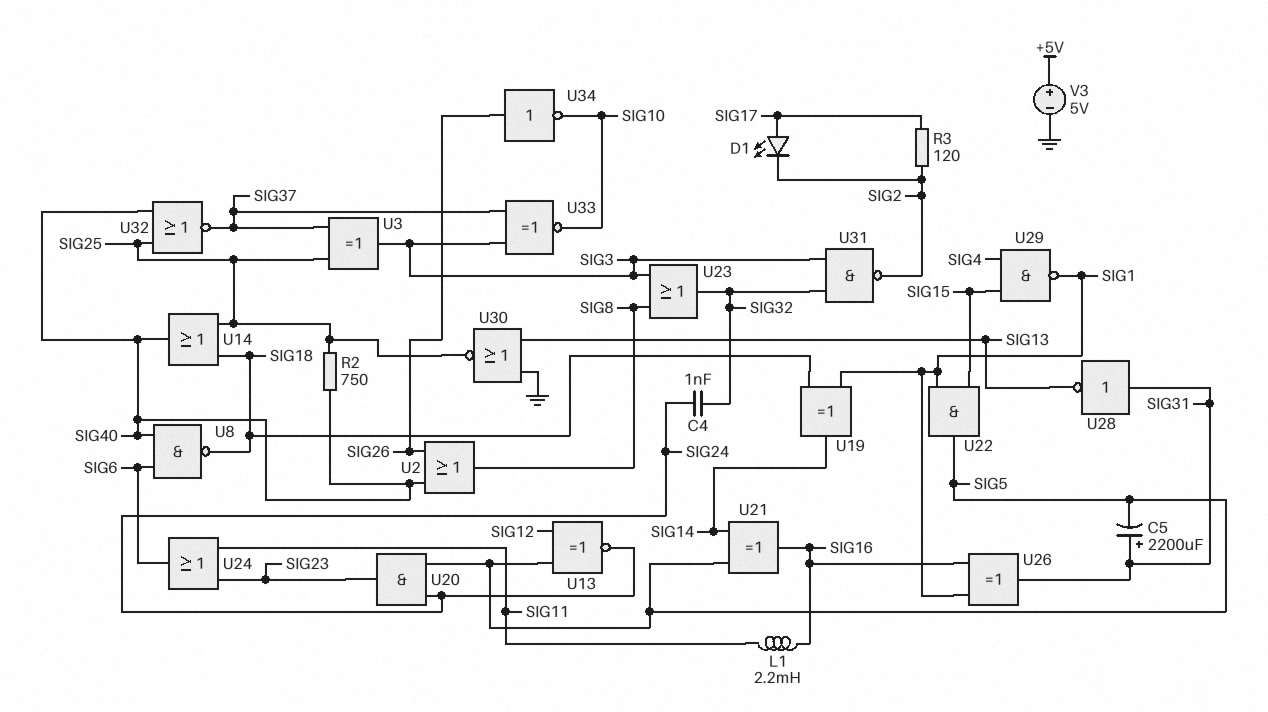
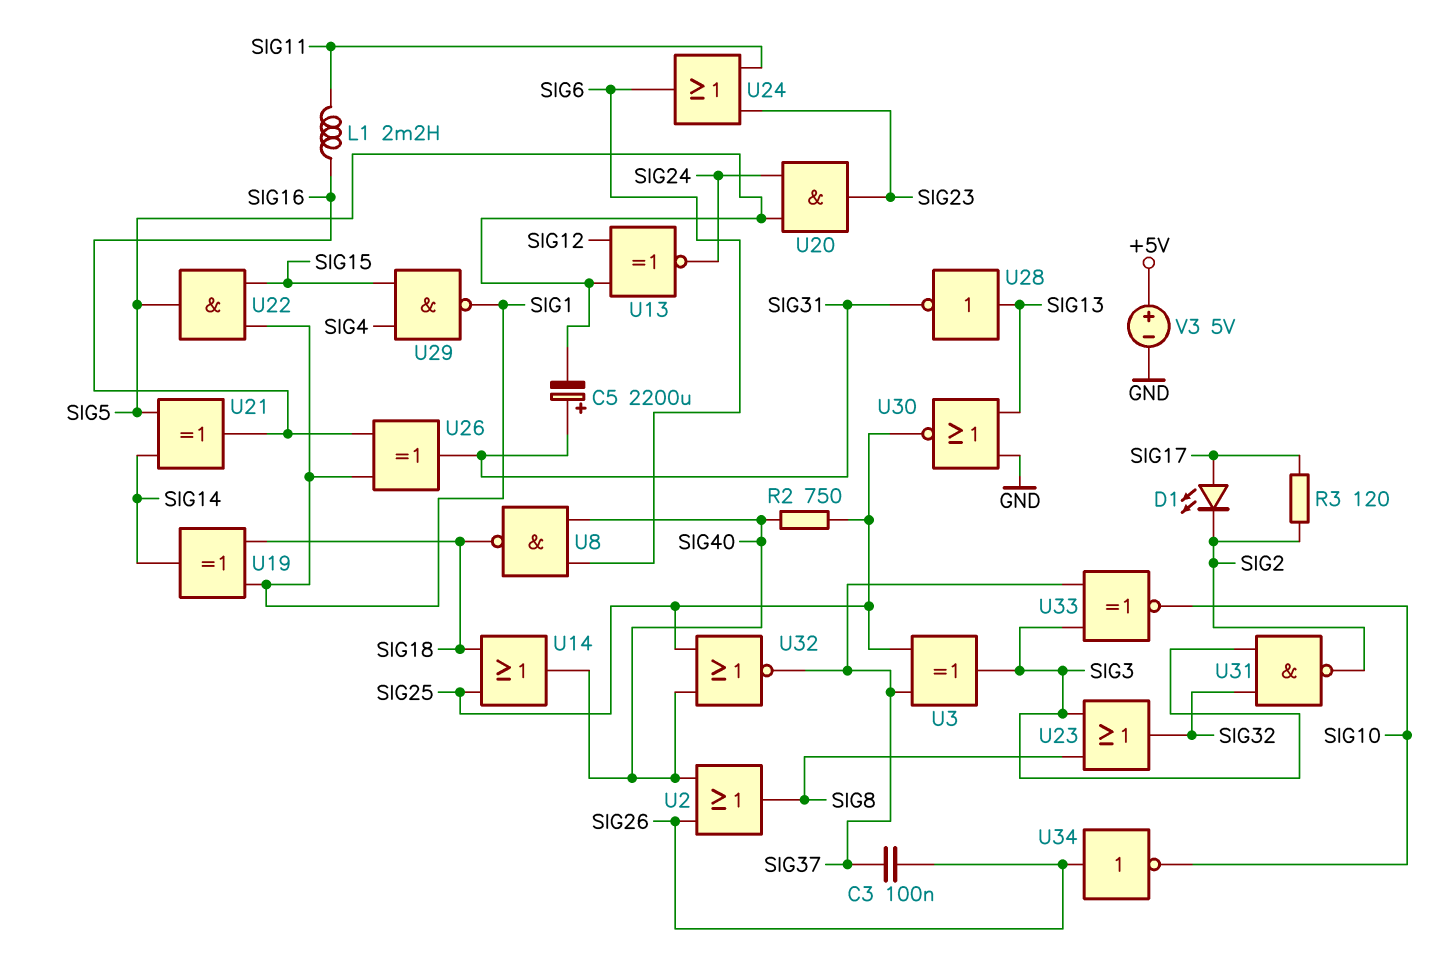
C3: none -> 100nF (SIG26, SIG37)
C4: 1nF (SIG24, SIG32) -> none
U28: NOT (in SIG31, out SIG13) -> NOT (in SIG13, out SIG31)

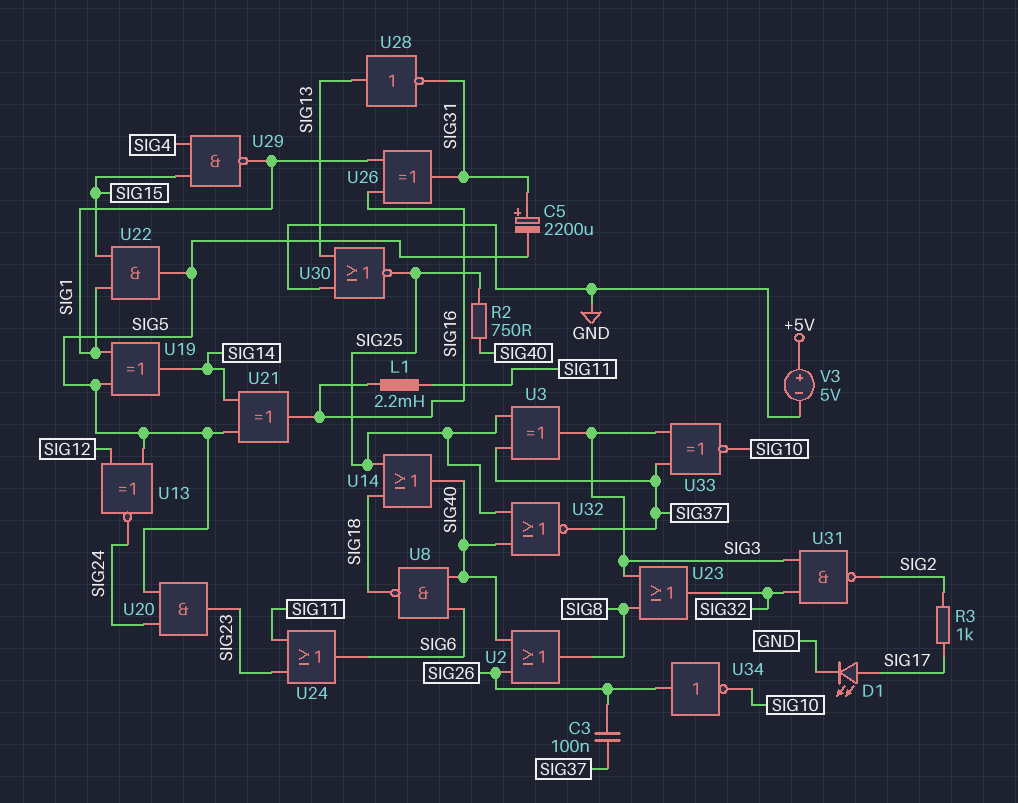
D1: LED (A SIG17, K SIG2) -> LED (A SIG17, K GND)
R3: 120 (SIG2, SIG17) -> 1k (SIG2, SIG17)
U19: XOR (in SIG1, in SIG18, out SIG14) -> XOR (in SIG1, in SIG5, out SIG14)

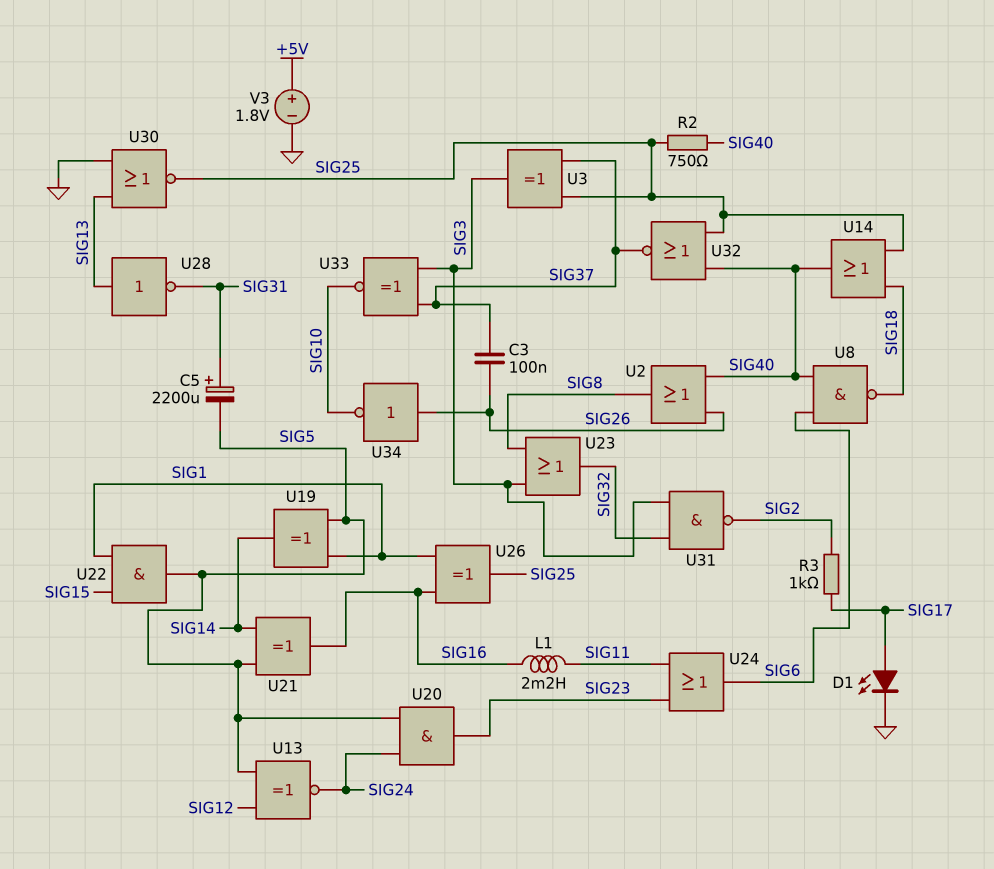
U26: XOR (in SIG1, in SIG16, out SIG31) -> XOR (in SIG1, in SIG16, out SIG25)
U29: NAND (in SIG4, in SIG15, out SIG1) -> none
V3: 5V (plus +5V, minus GND) -> 1.8V (plus +5V, minus GND)

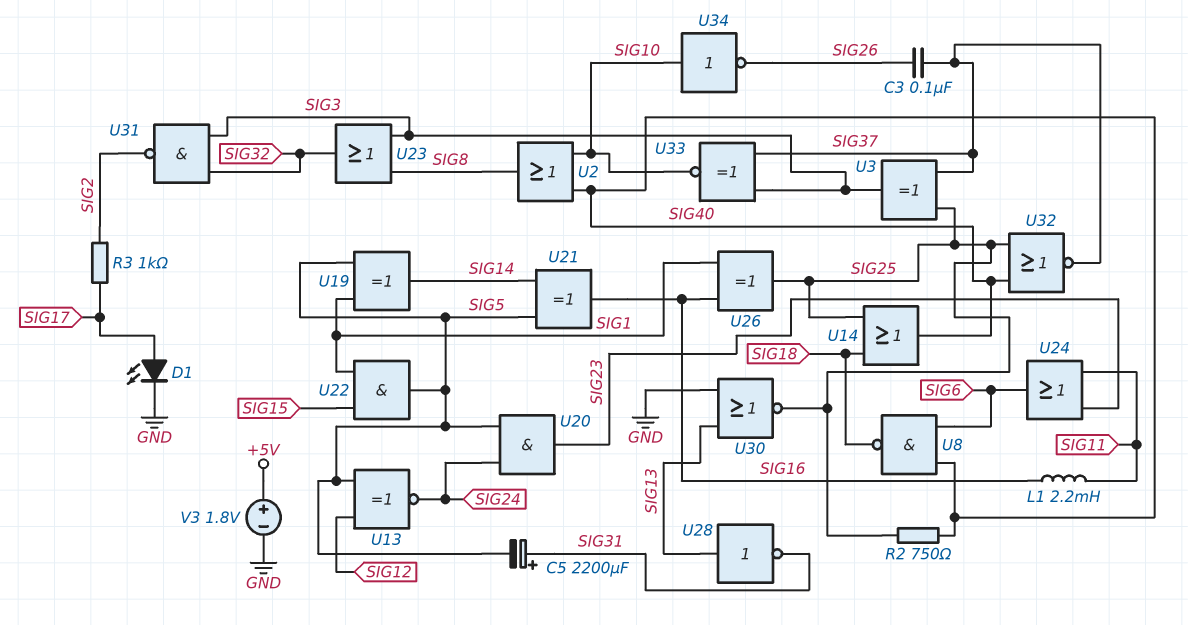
U2: OR (in SIG26, in SIG40, out SIG8) -> OR (in SIG10, in SIG40, out SIG8)
U34: NOT (in SIG26, out SIG10) -> NOT (in SIG10, out SIG26)

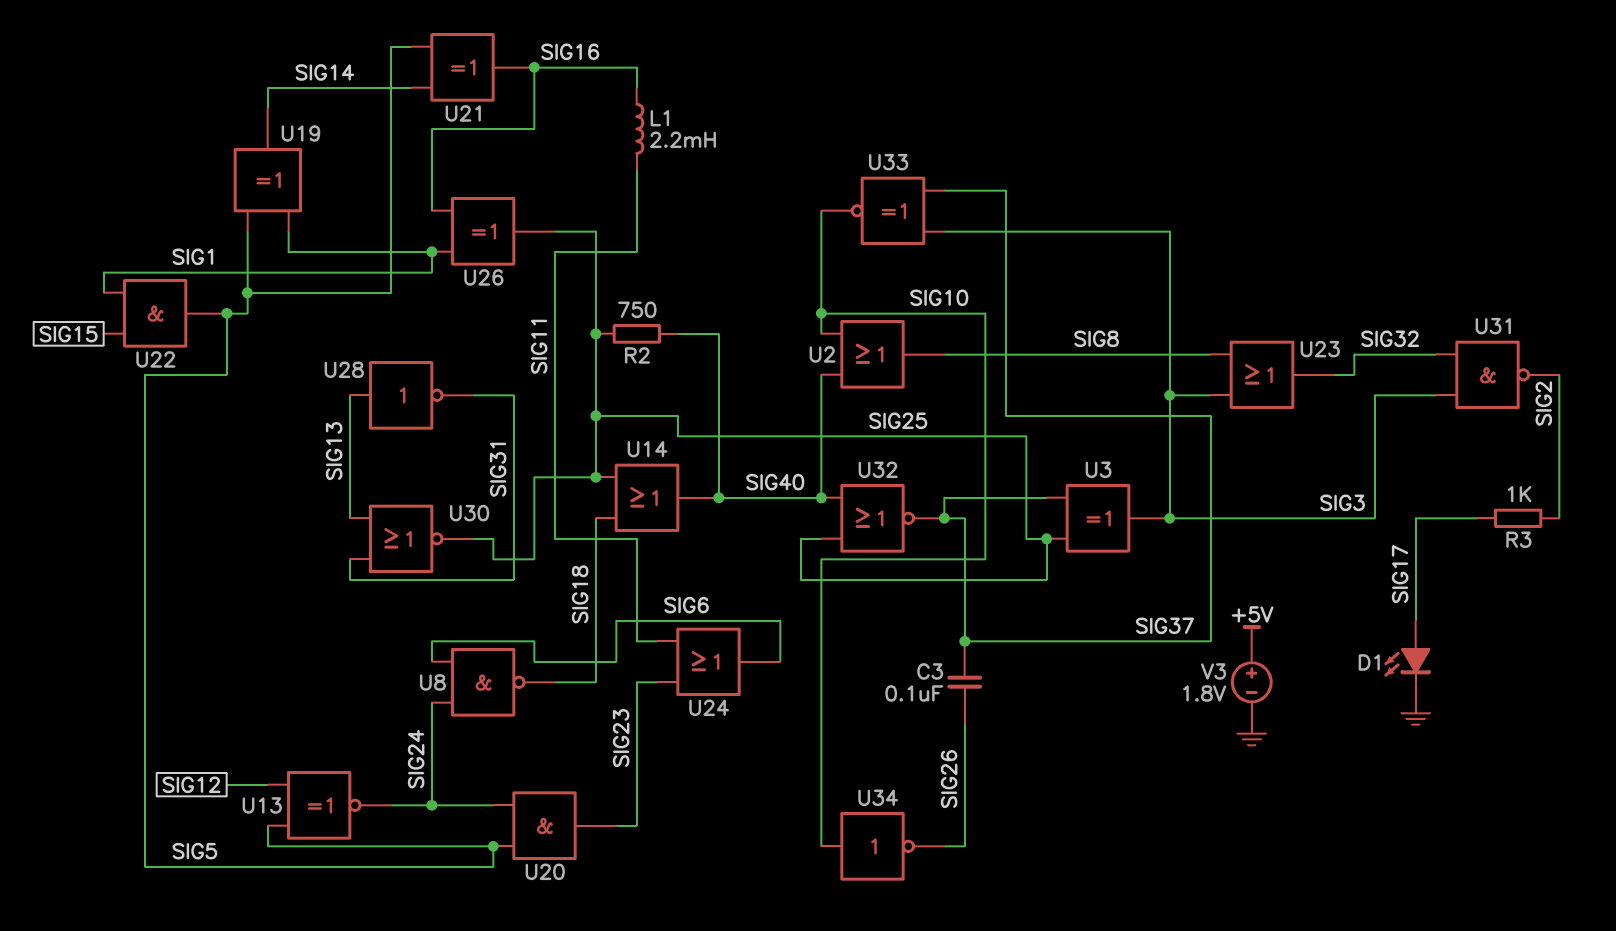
C5: 2200uF (plus SIG31, minus SIG5) -> none
U8: NAND (in SIG6, in SIG40, out SIG18) -> NAND (in SIG6, in SIG24, out SIG18)
U30: NOR (in GND, in SIG13, out SIG25) -> NOR (in SIG13, in SIG31, out SIG25)

